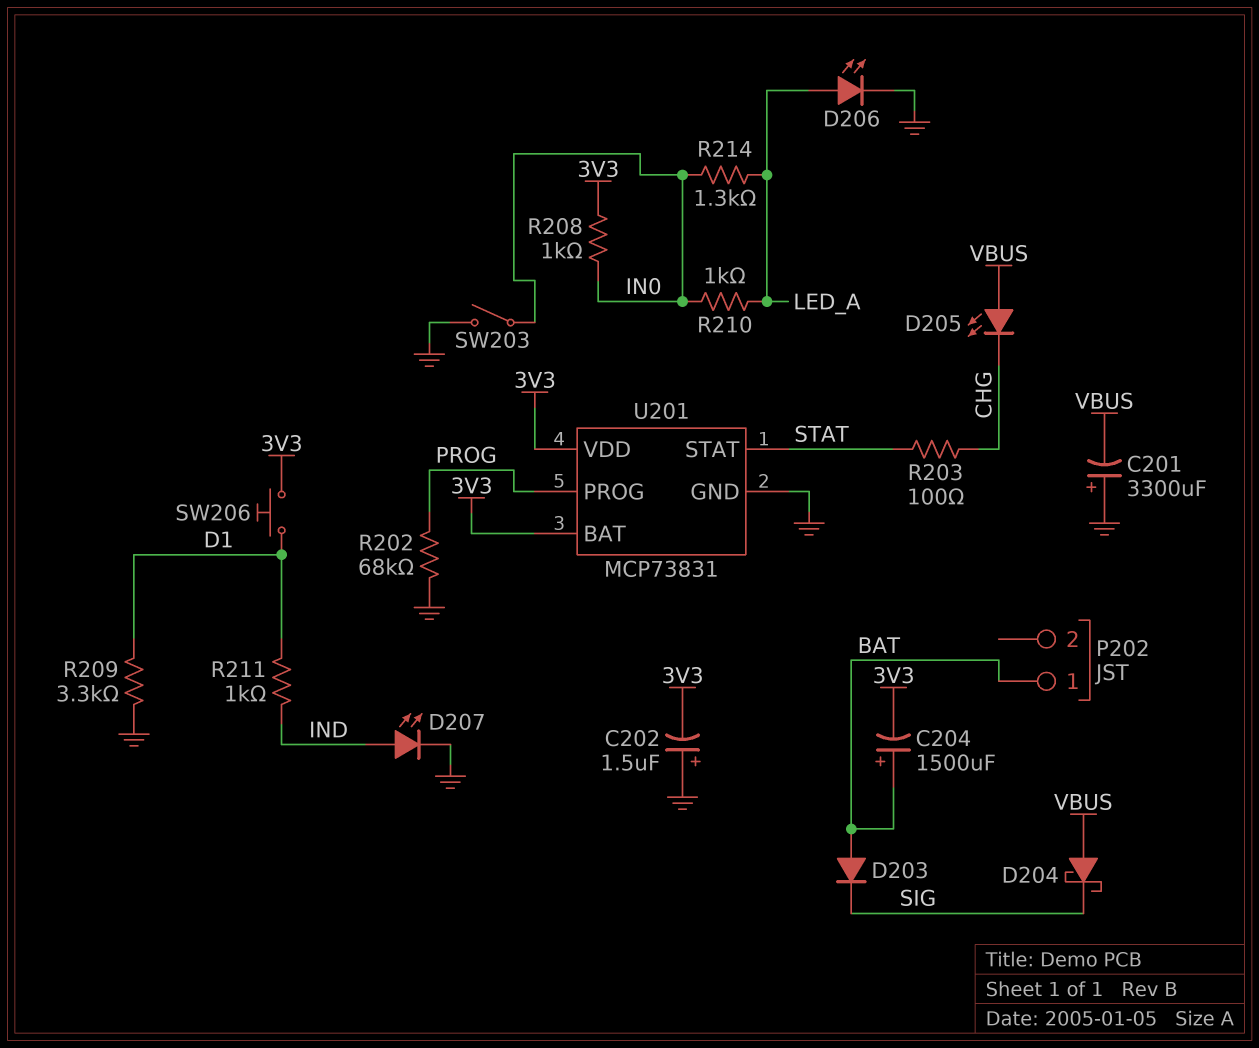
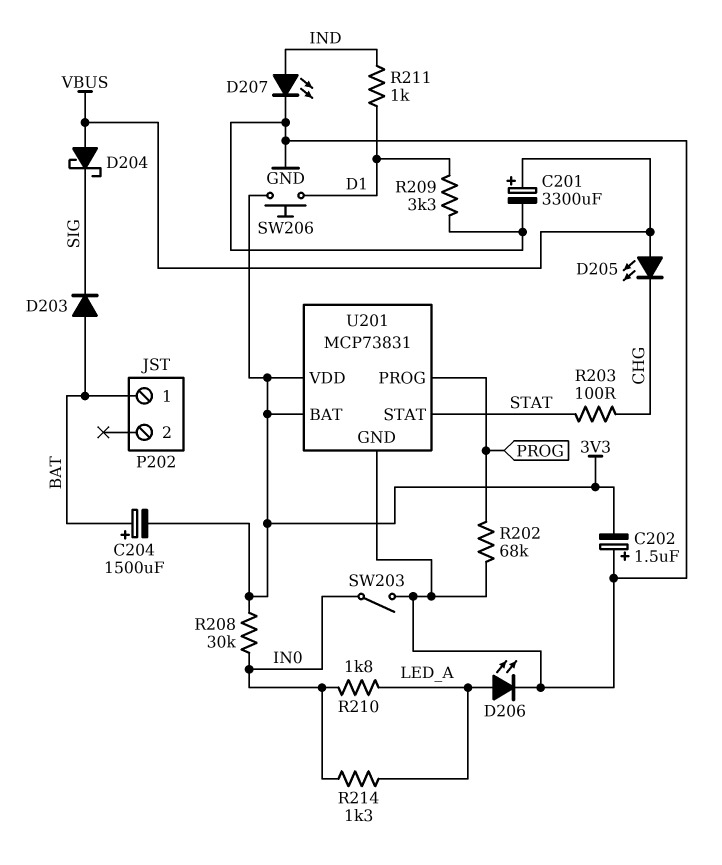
C201: 3300uF (plus GND, minus VBUS) -> 3300uF (plus VBUS, minus GND)
R208: 1k (3V3, IN0) -> 30k (3V3, IN0)
R210: 1k (IN0, LED_A) -> 1.8k (IN0, LED_A)

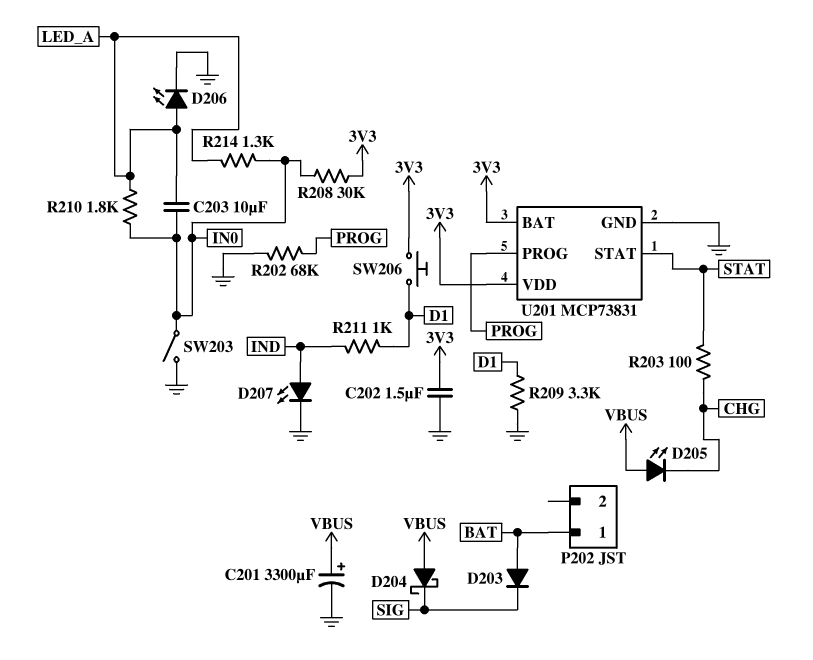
C202: 1.5uF (plus GND, minus 3V3) -> 1.5uF (3V3, GND)
C203: none -> 10uF (IN0, LED_A)
C204: 1500uF (plus BAT, minus 3V3) -> none

